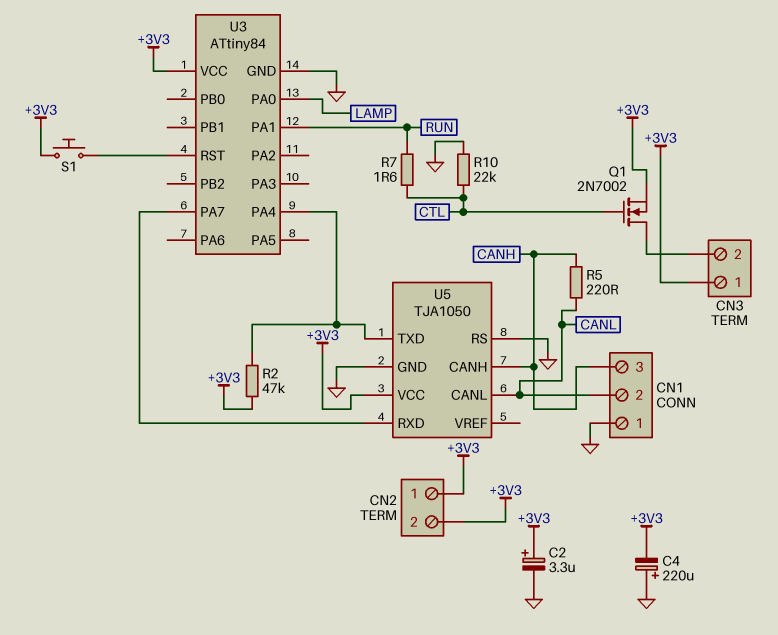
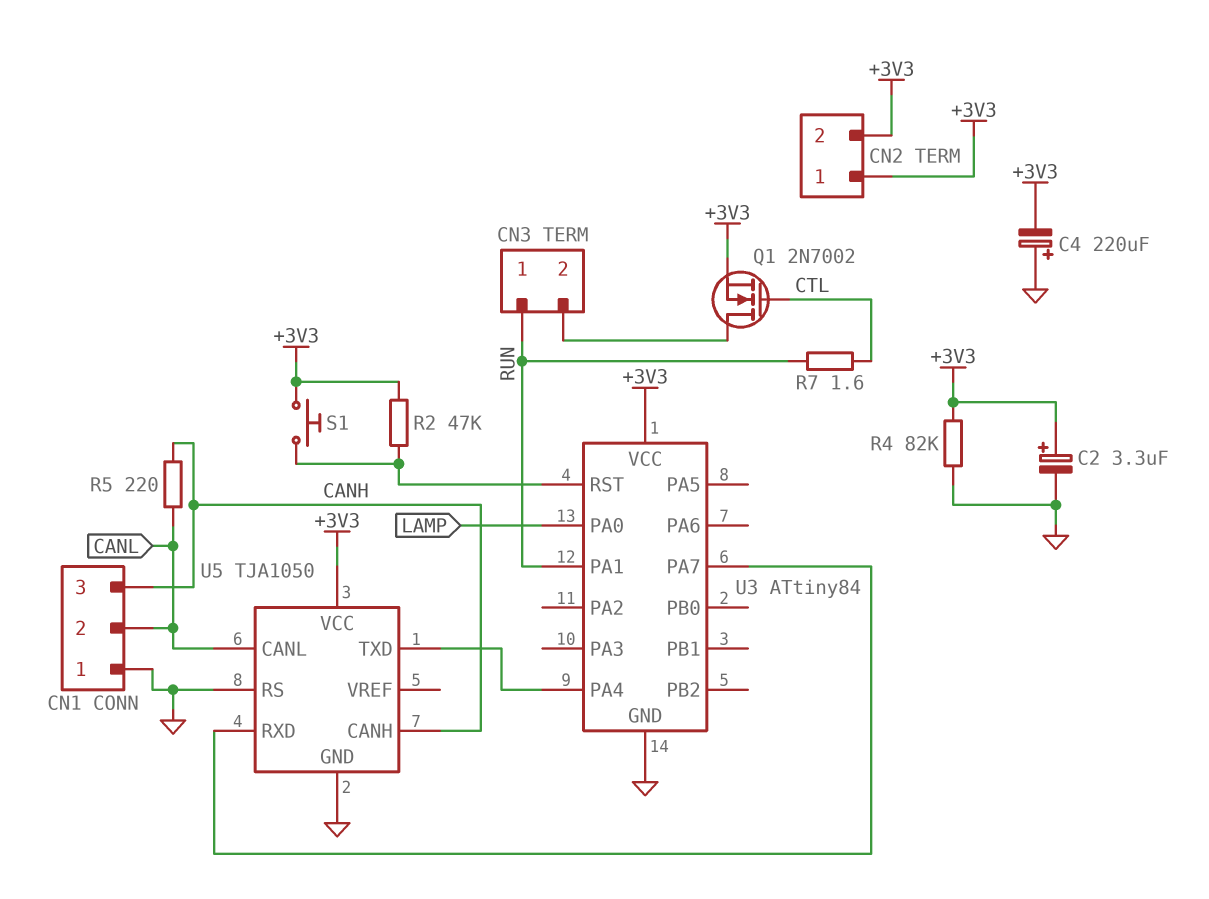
CN3 pin 1: +3V3 -> RUN
R2: 47k (+3V3, U3/PA4) -> 47k (+3V3, U3/RST)
R4: none -> 82k (+3V3, GND)
R10: 22k (CTL, GND) -> none

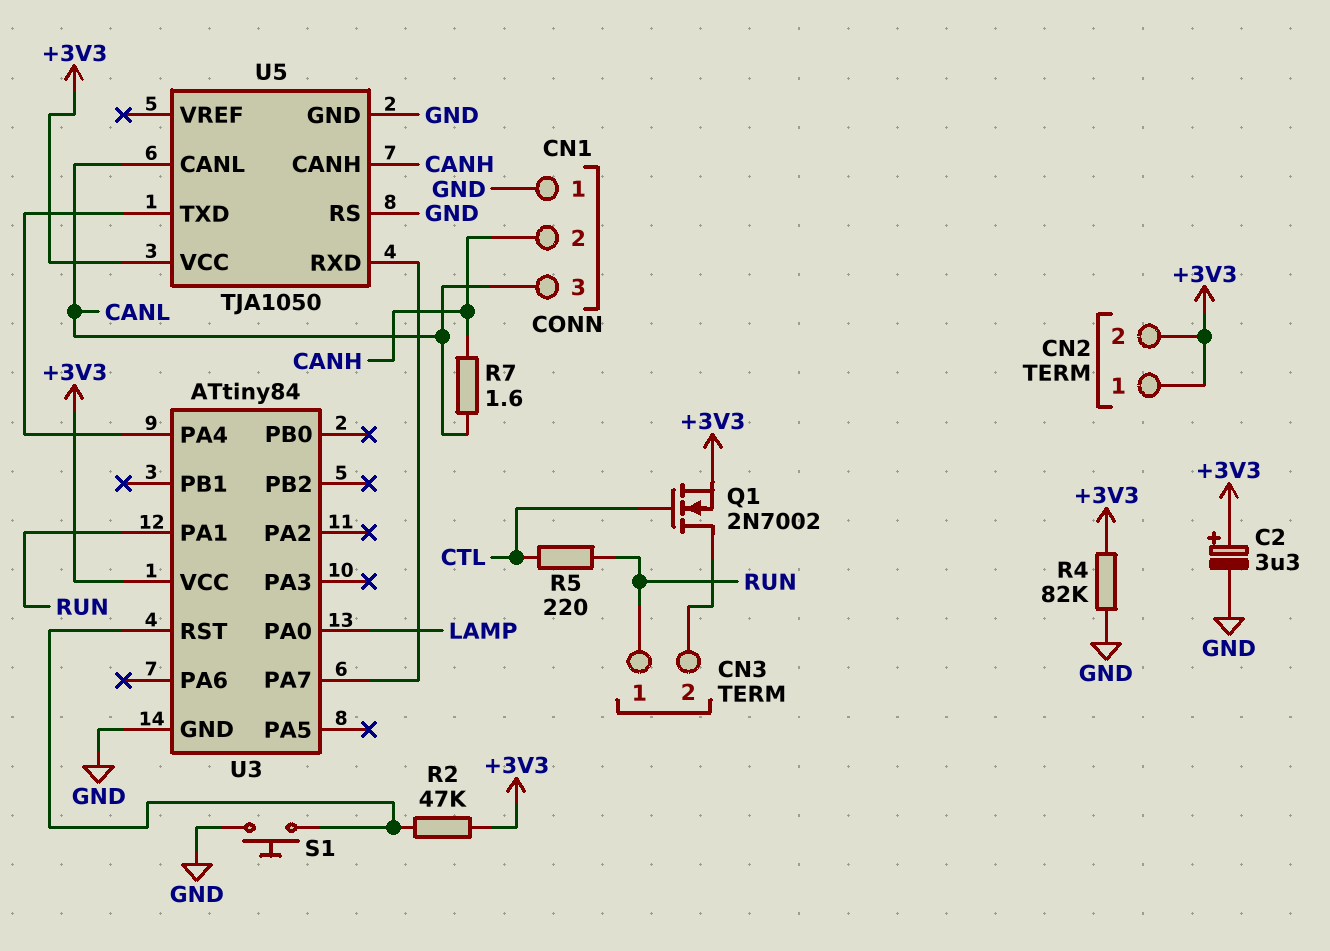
C4: 220uF (plus GND, minus +3V3) -> none
CN1 pin 2: CANL -> CANH
CN1 pin 3: CANH -> CANL
R5: 220 (CANH, CANL) -> 220 (CTL, RUN)
R7: 1.6 (CTL, RUN) -> 1.6 (CANH, CANL)
S1: button (+3V3, U3/RST) -> button (GND, U3/RST)

